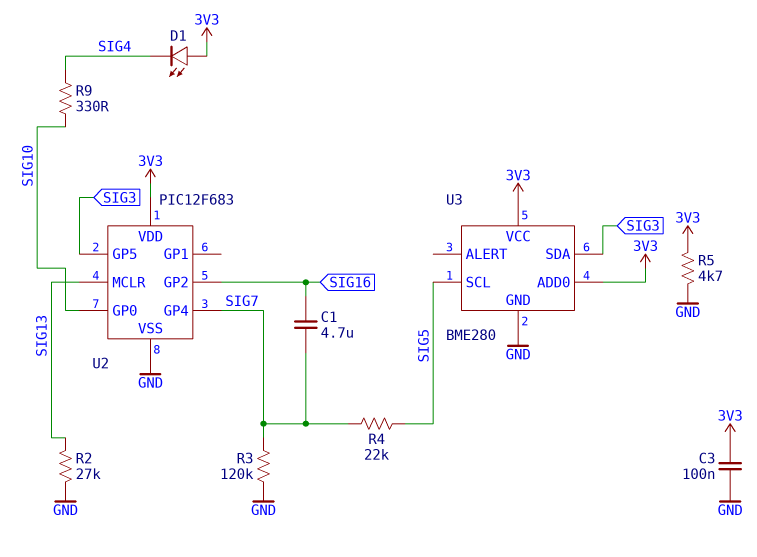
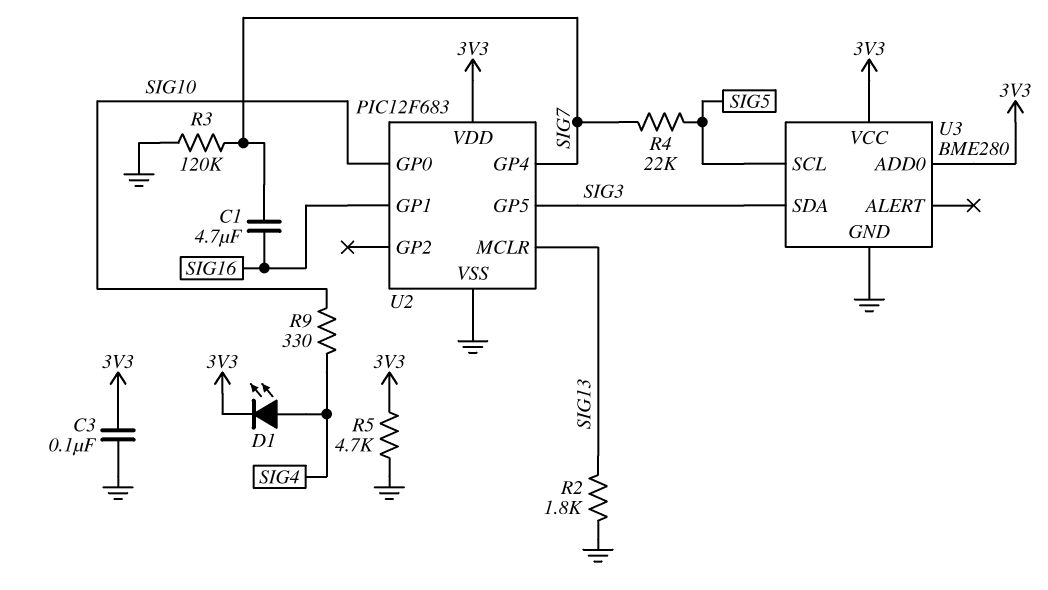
D1: LED (A 3V3, K SIG4) -> LED (A SIG4, K 3V3)
R2: 27k (GND, SIG13) -> 1.8k (GND, SIG13)
U2 pin GP1: none -> SIG16
U2 pin GP2: SIG16 -> none

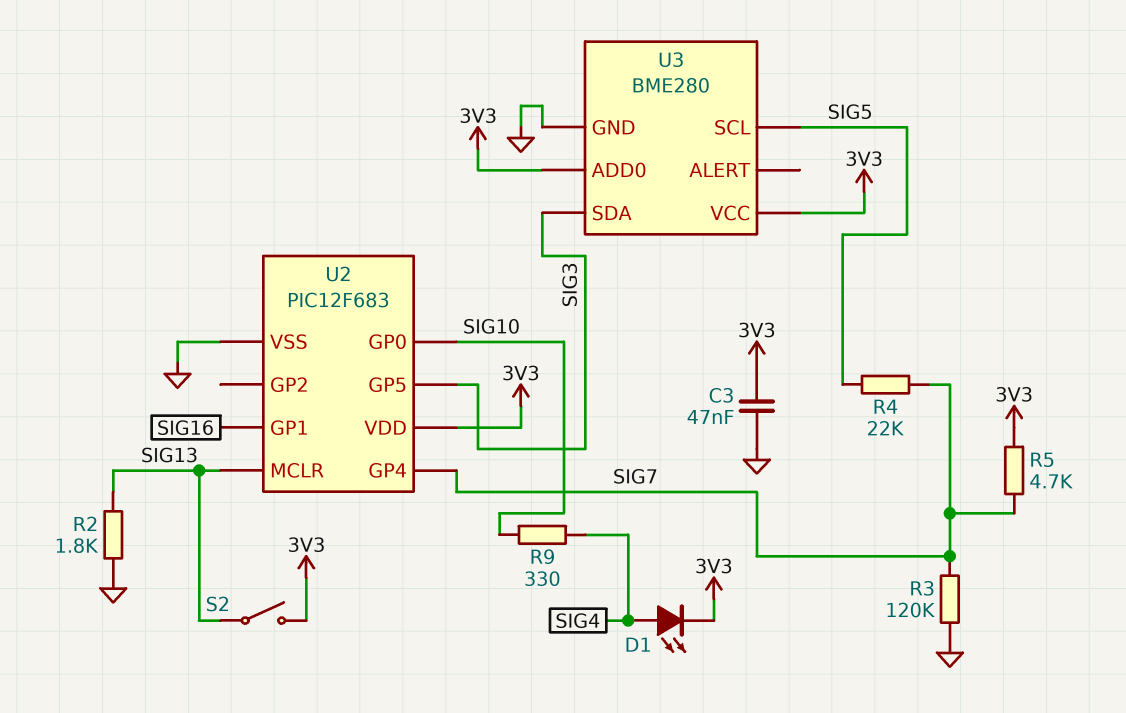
C1: 4.7uF (SIG7, SIG16) -> none
C3: 100nF (3V3, GND) -> 47nF (3V3, GND)
R5: 4.7k (3V3, GND) -> 4.7k (3V3, SIG7)
S2: none -> switch (3V3, SIG13)

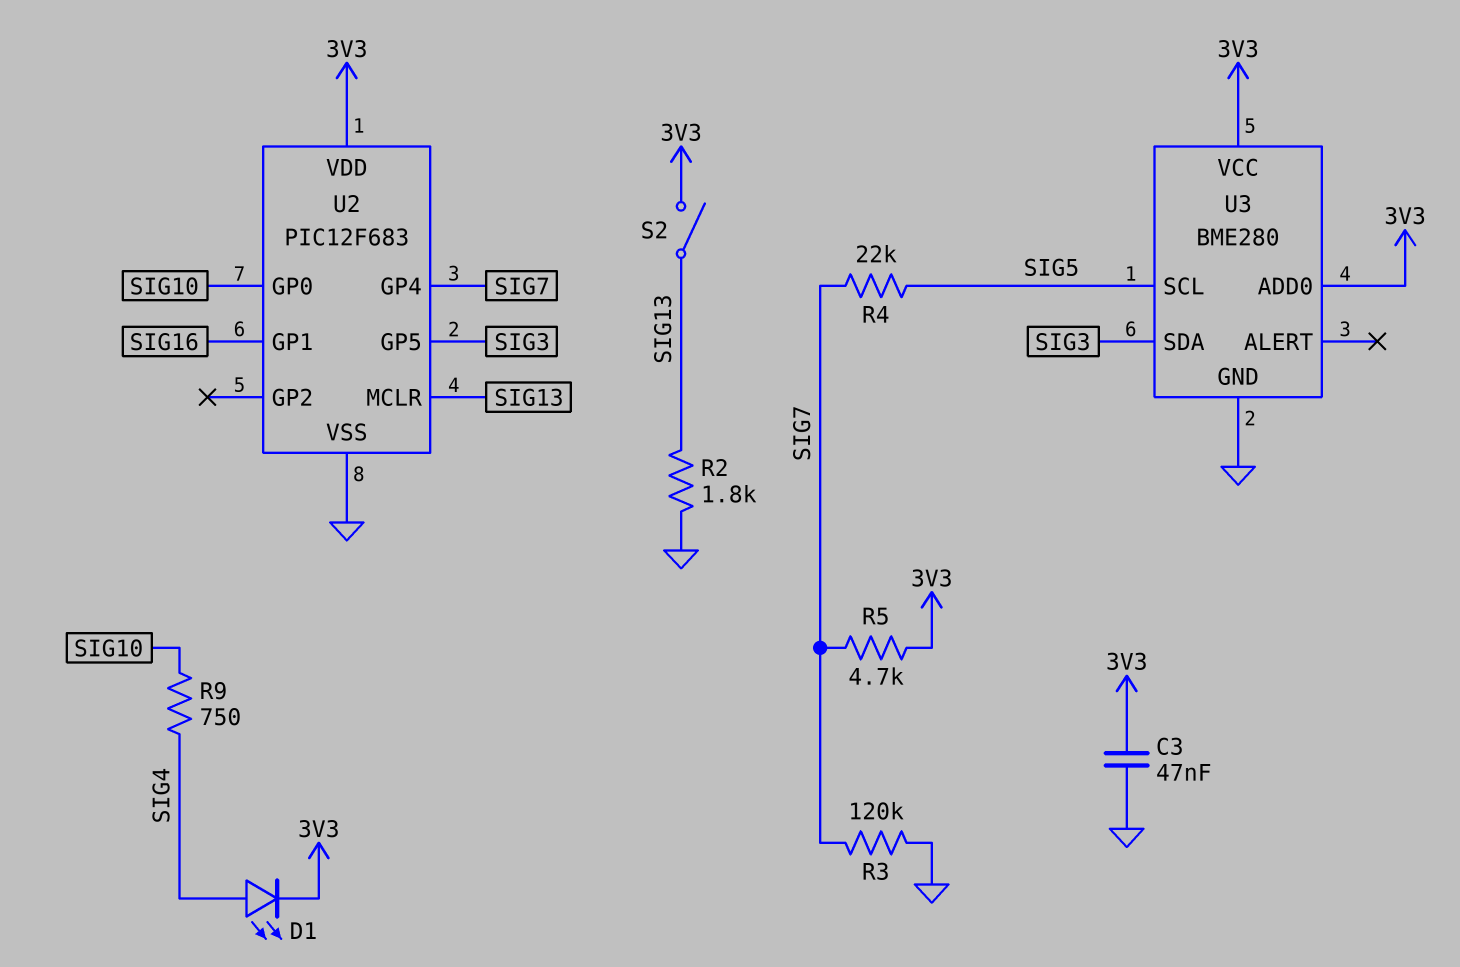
R9: 330 (SIG4, SIG10) -> 750 (SIG4, SIG10)

